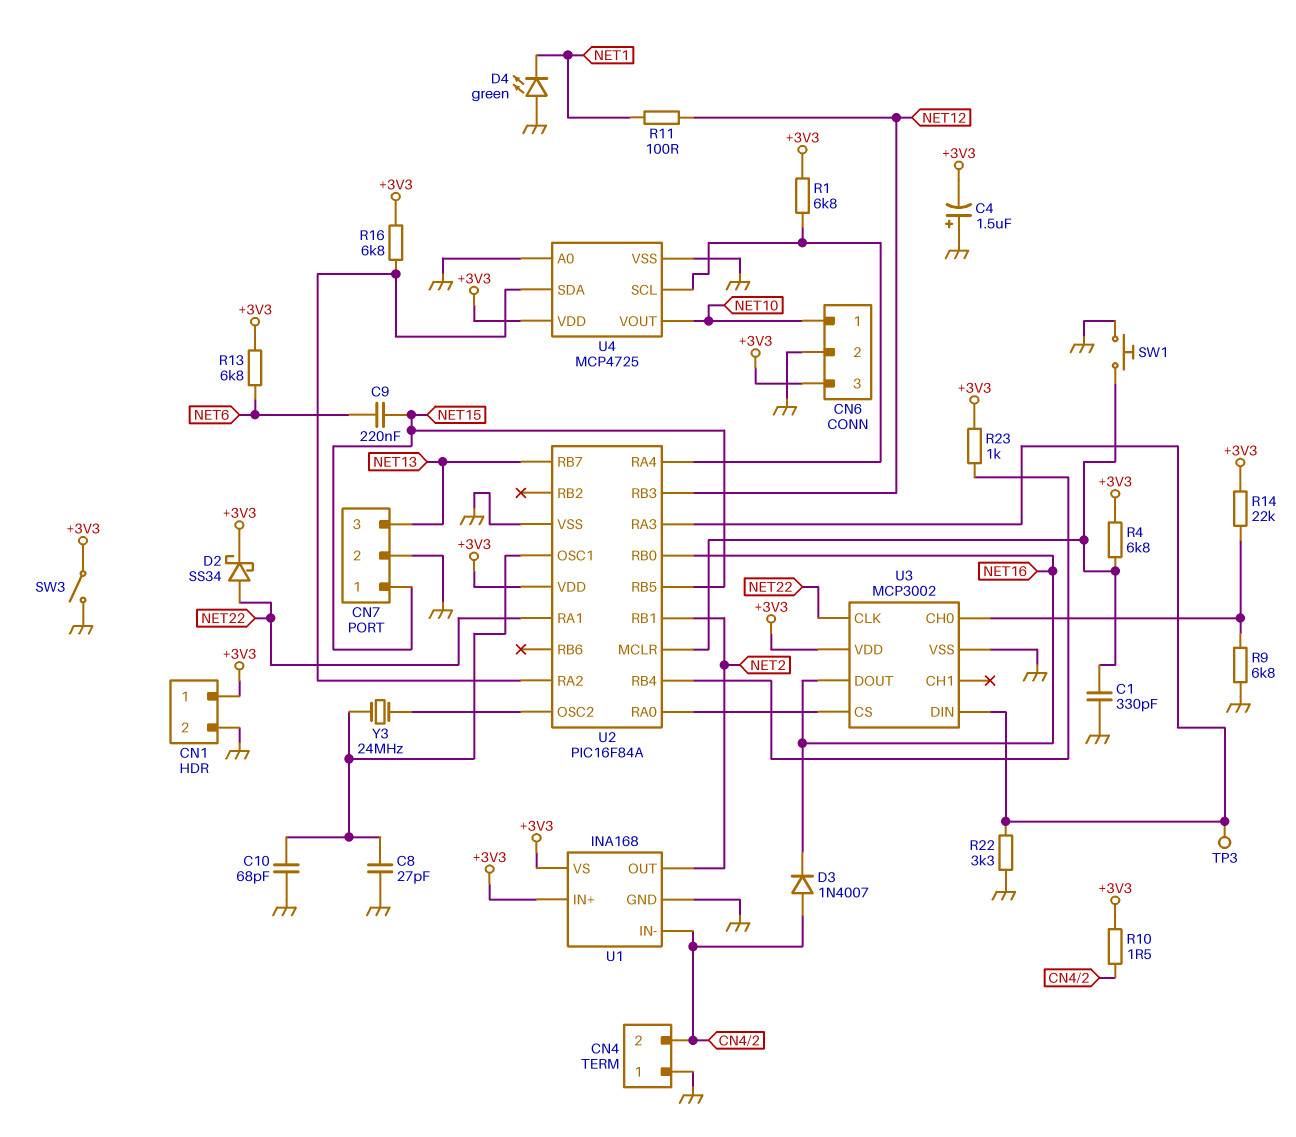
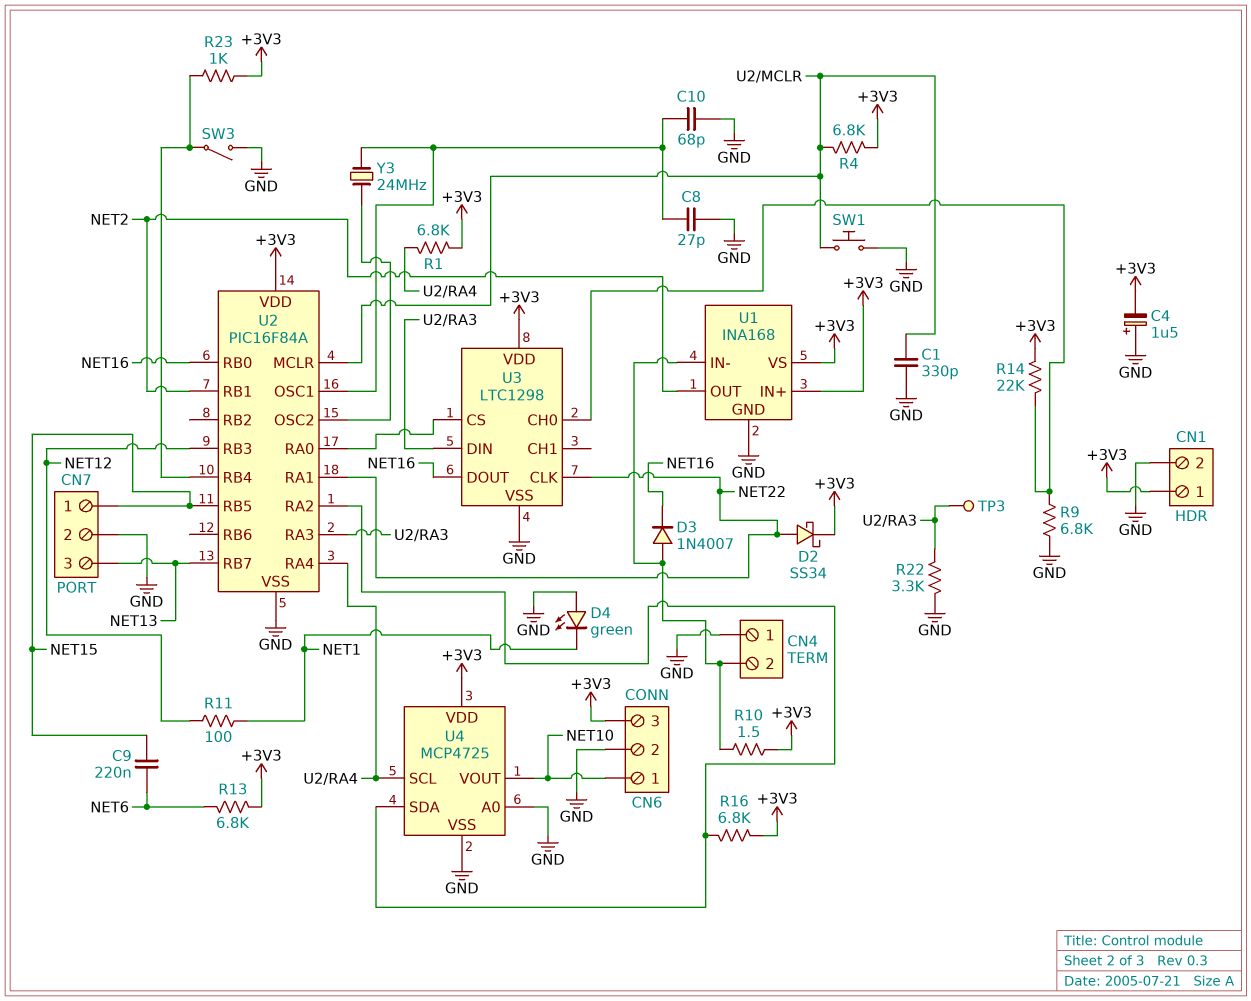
SW3: switch (+3V3, GND) -> switch (GND, U2/RB4)
U3: MCP3002 -> LTC1298

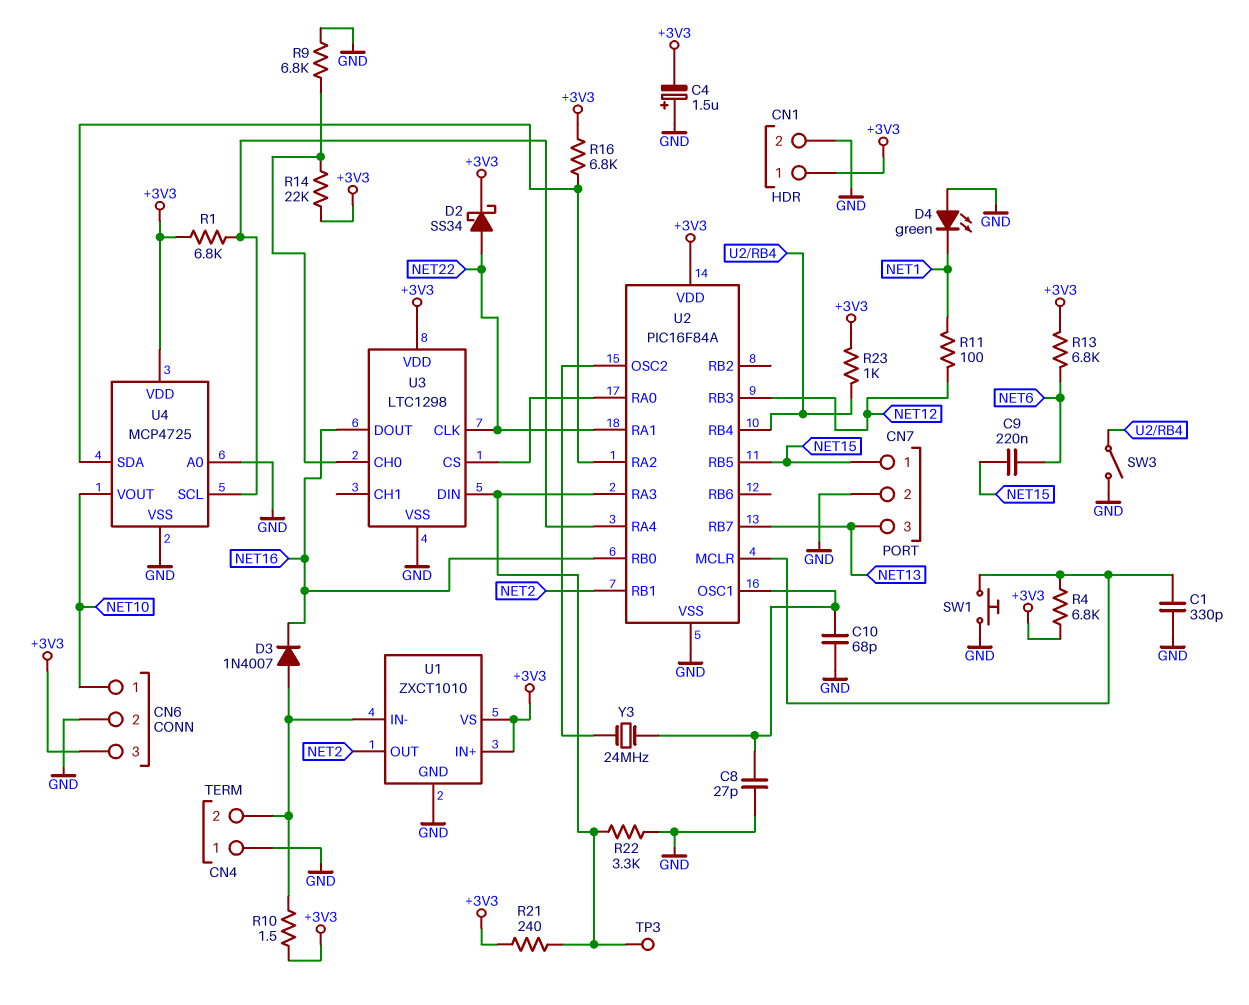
R21: none -> 240 (+3V3, U2/RA3)
U1: INA168 -> ZXCT1010

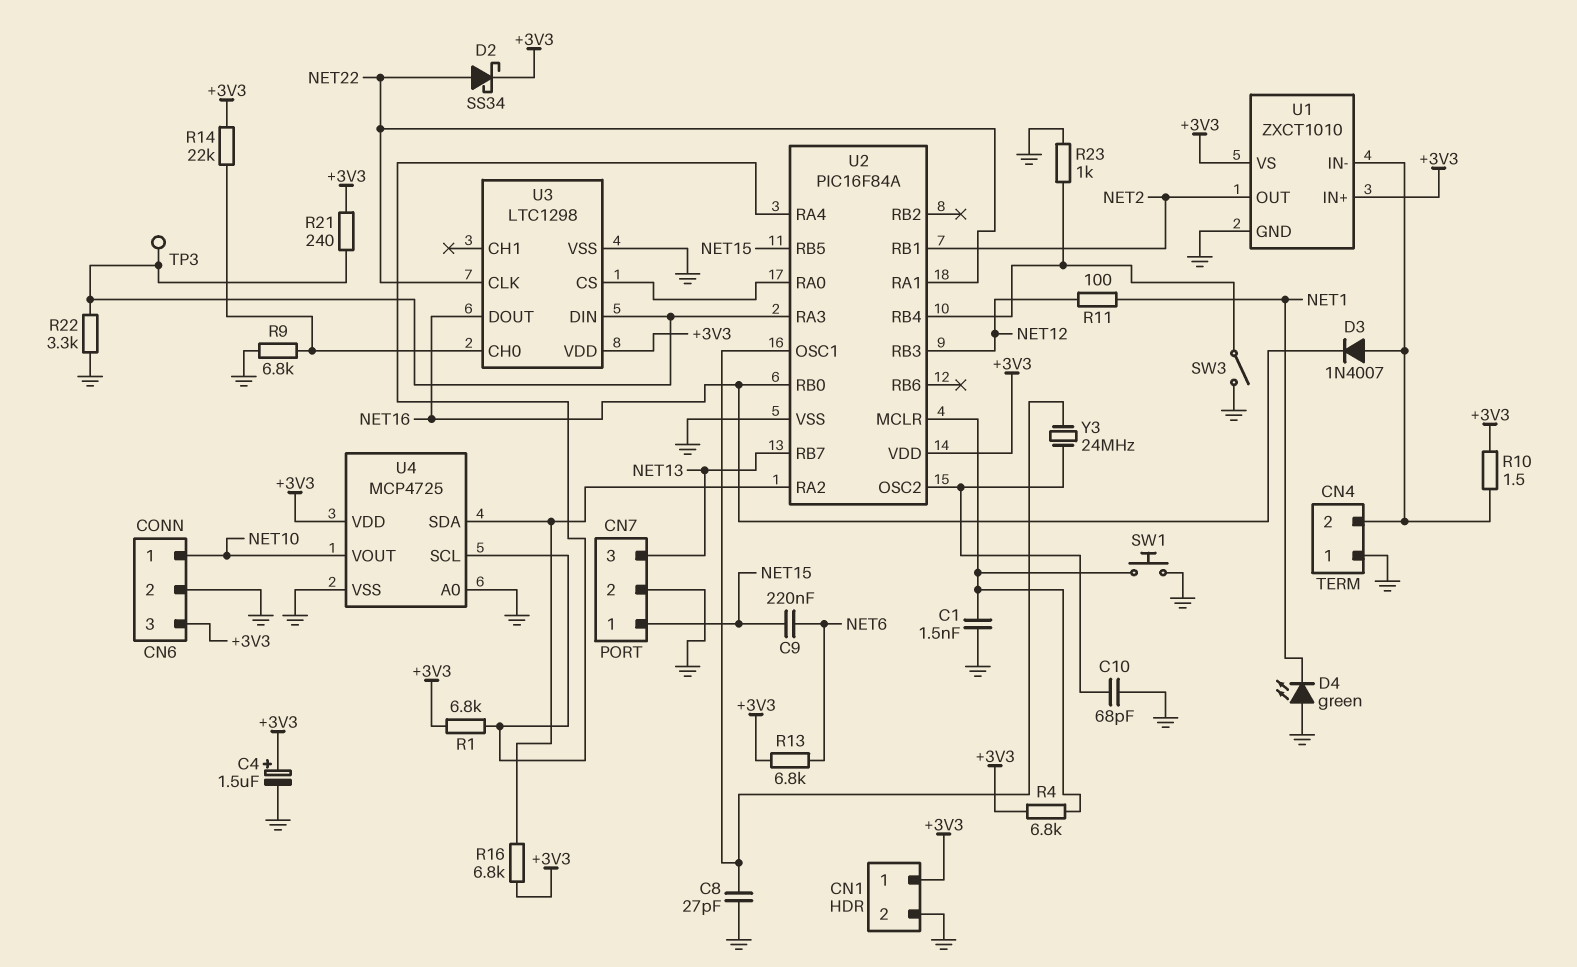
C1: 330pF (GND, U2/MCLR) -> 1.5nF (GND, U2/MCLR)
C4: 1.5uF (plus GND, minus +3V3) -> 1.5uF (plus +3V3, minus GND)
C10: 68pF (GND, U2/OSC1) -> 68pF (GND, U2/OSC2)
R23: 1k (+3V3, U2/RB4) -> 1k (GND, U2/RB4)

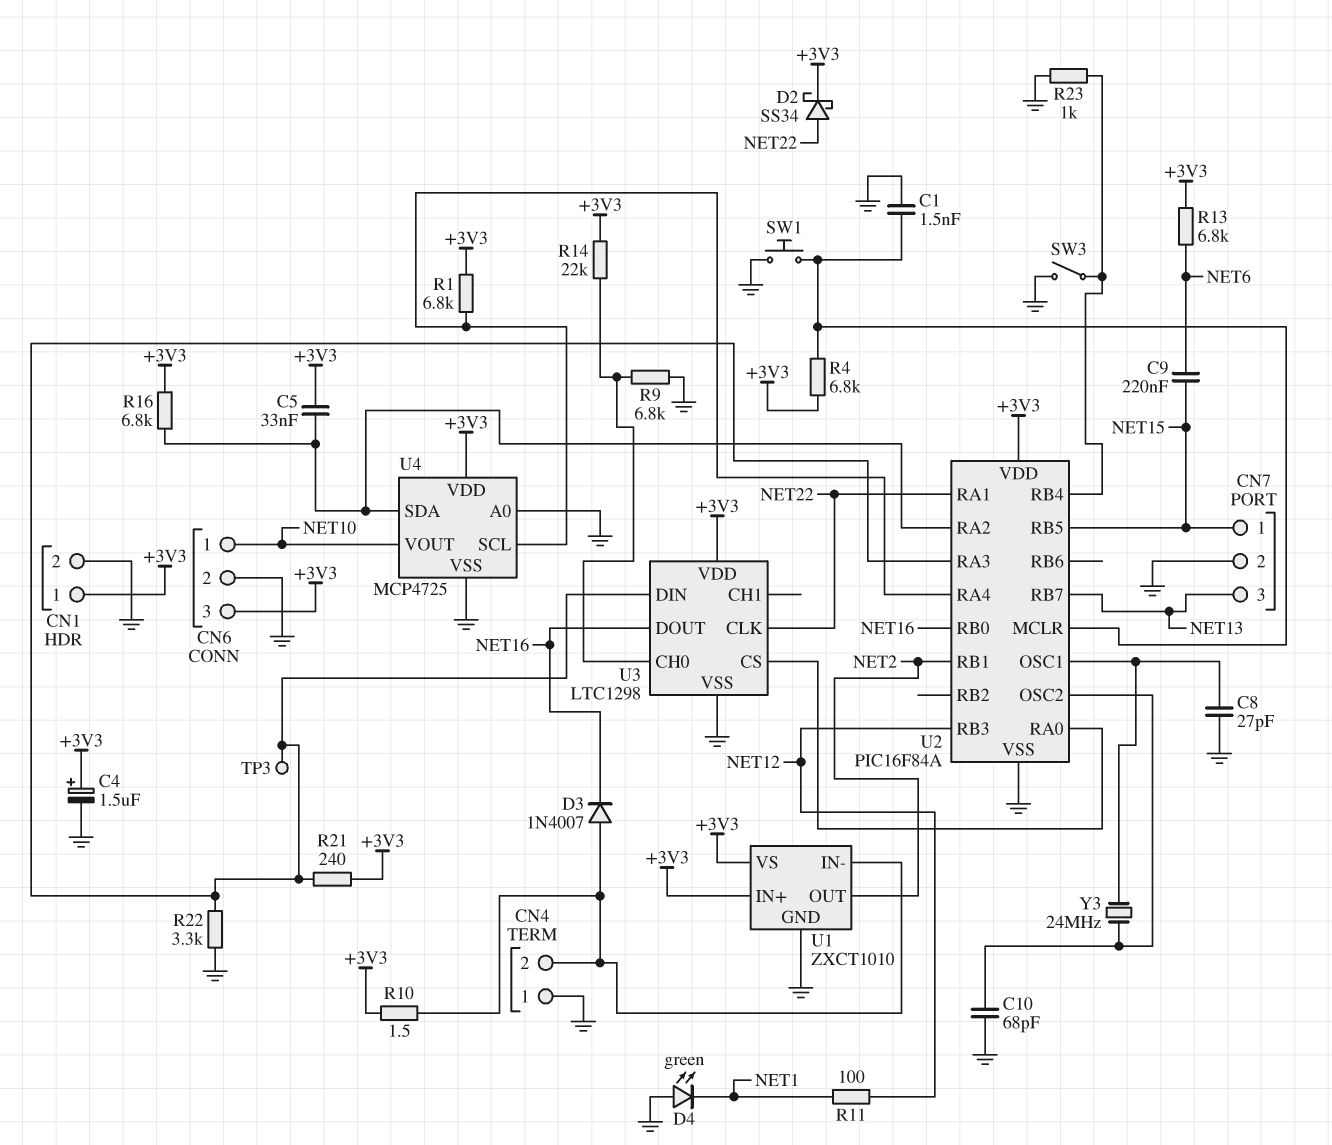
C5: none -> 33nF (+3V3, U2/RA2)

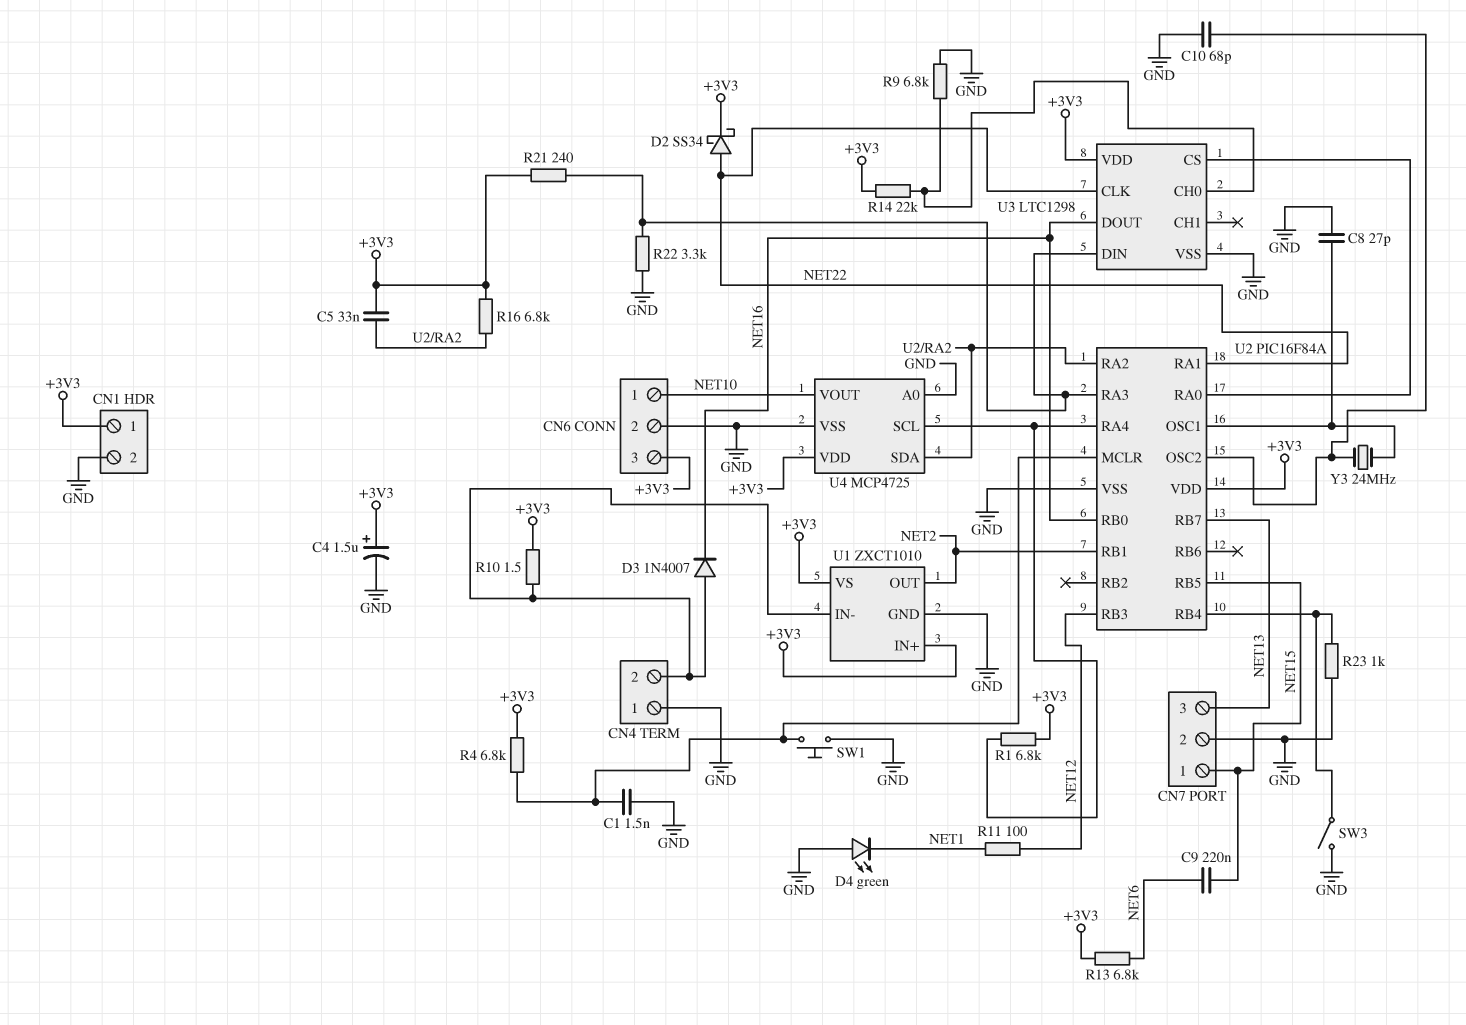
TP3: test point (U2/RA3) -> none

